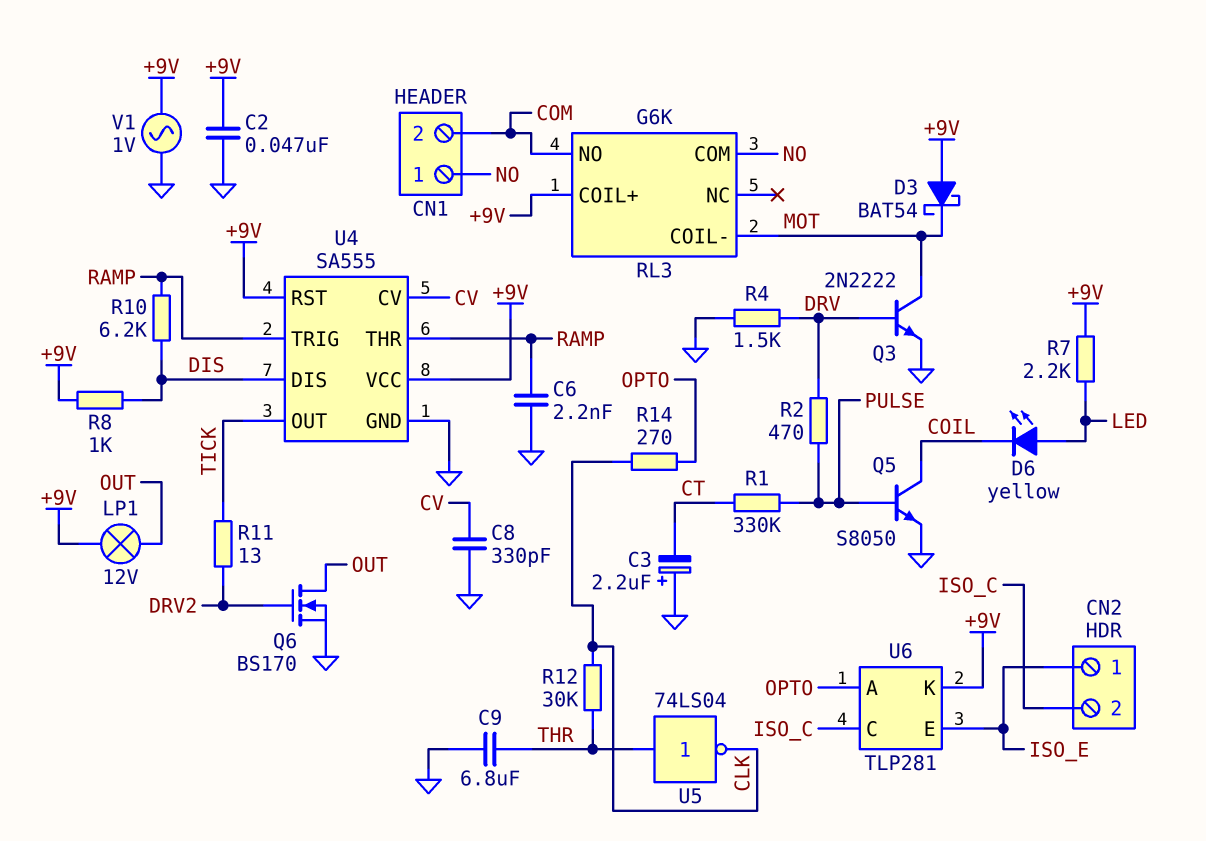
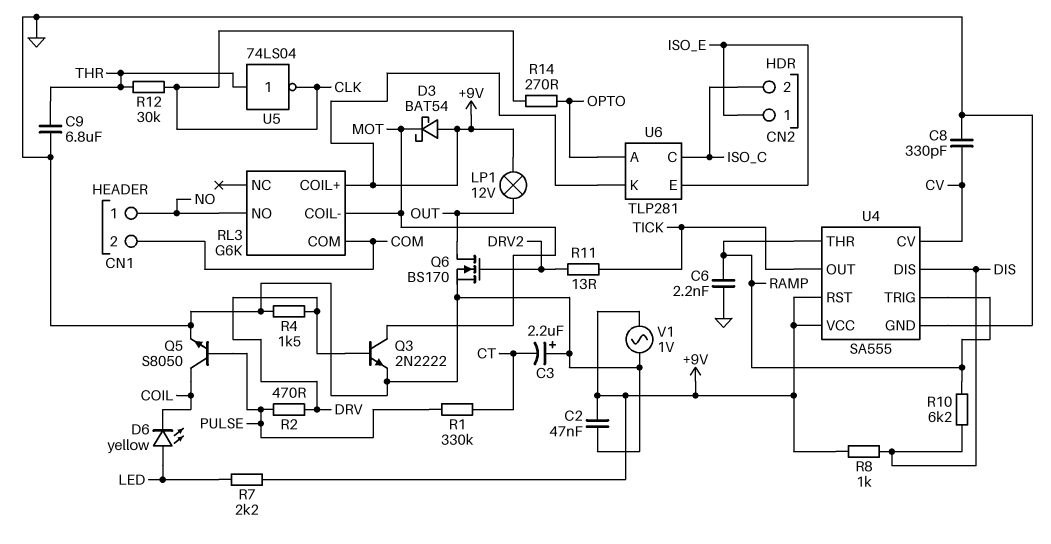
RL3 pin COM: NO -> COM
RL3 pin NO: COM -> NO

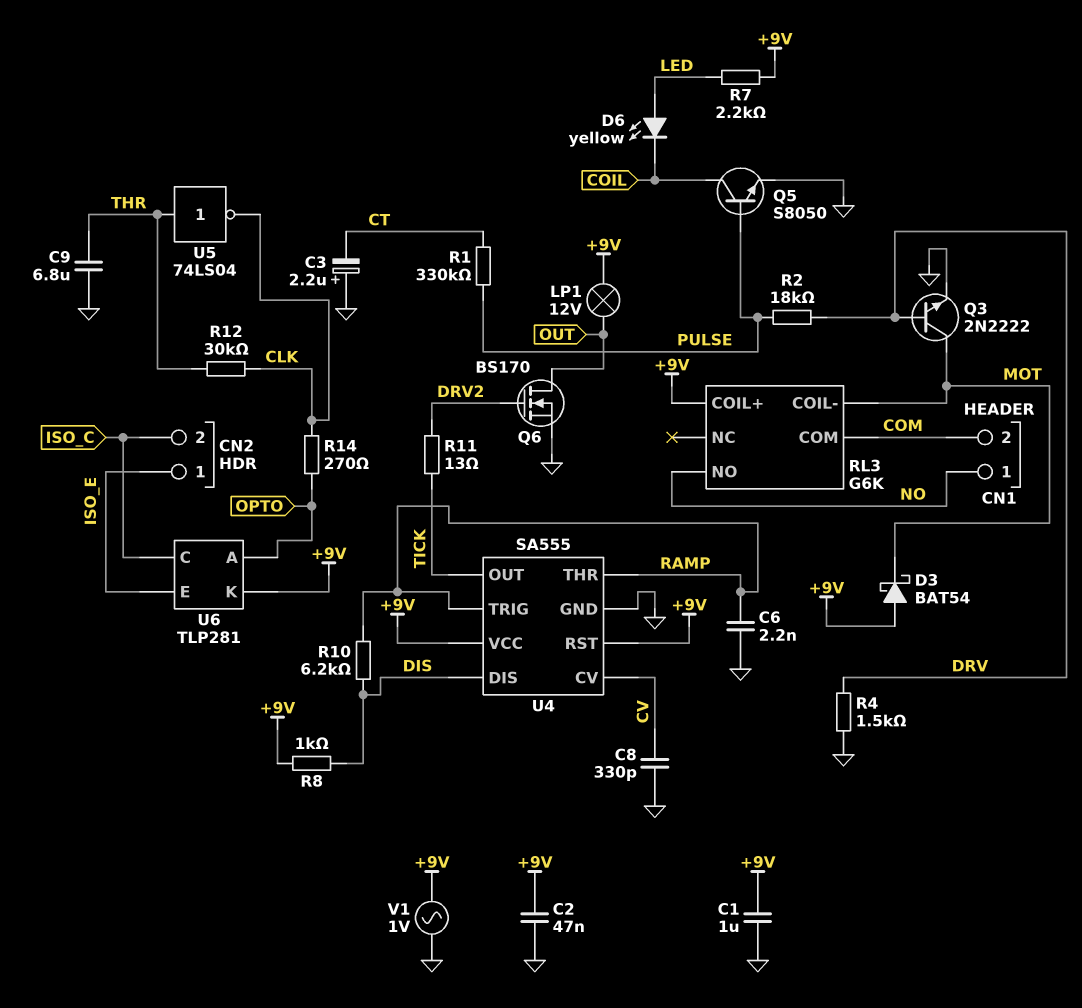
C1: none -> 1uF (+9V, GND)
R2: 470 (DRV, PULSE) -> 18k (DRV, PULSE)

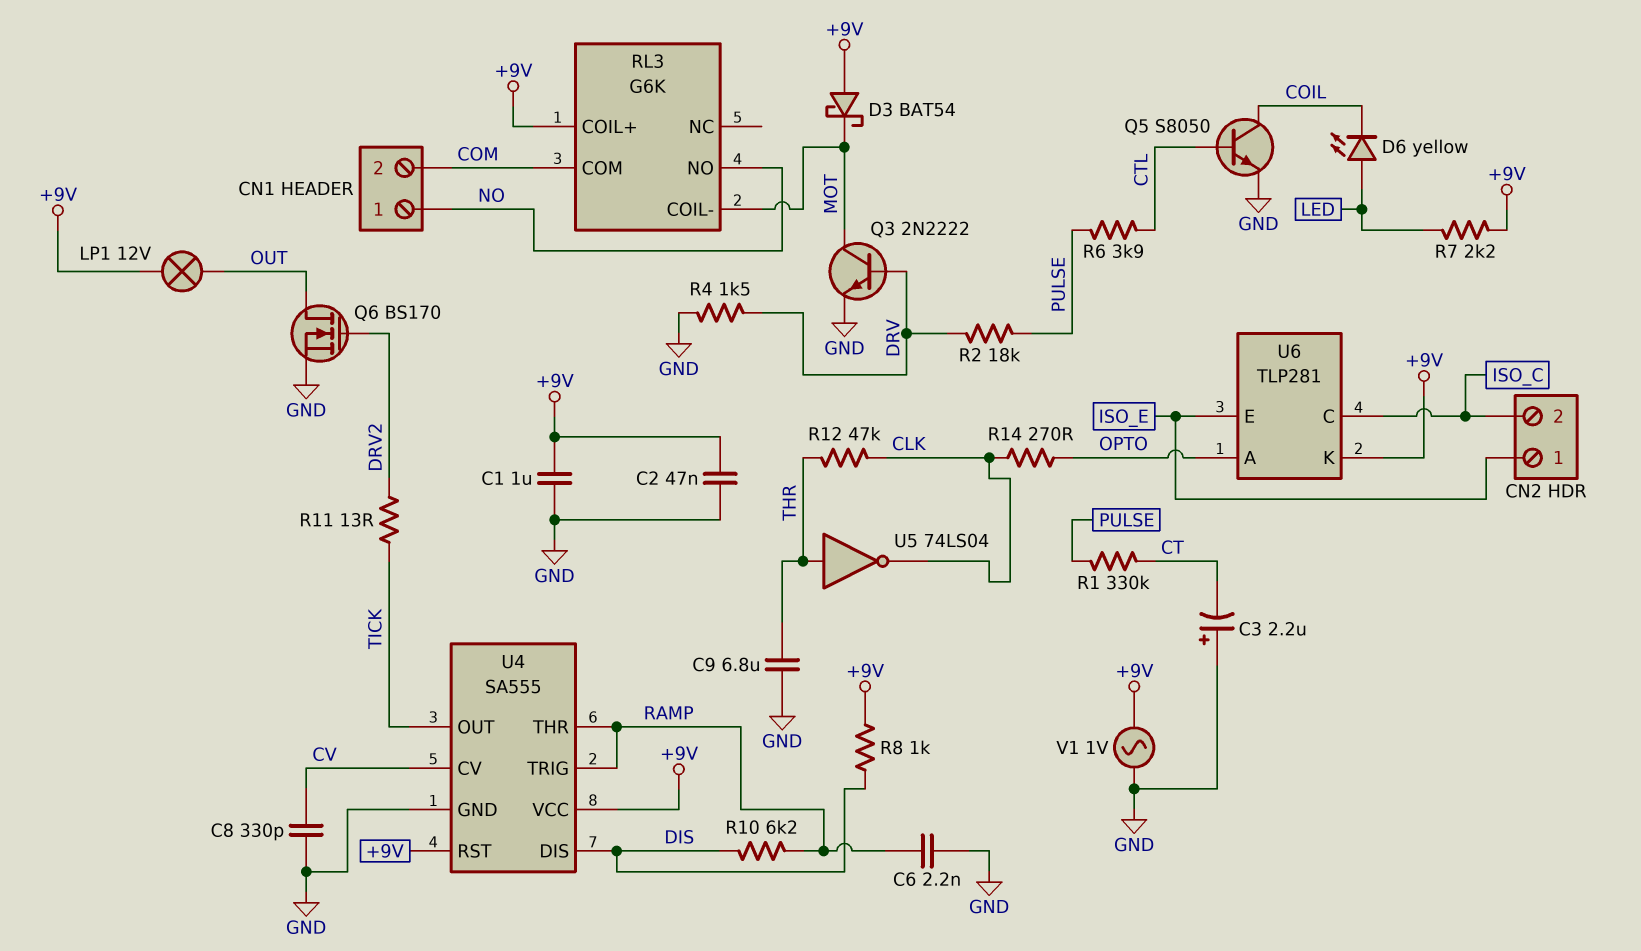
Q5: NPN S8050 (B PULSE, C COIL, E GND) -> NPN S8050 (B CTL, C COIL, E GND)
R6: none -> 3.9k (CTL, PULSE)
R12: 30k (CLK, THR) -> 47k (CLK, THR)

